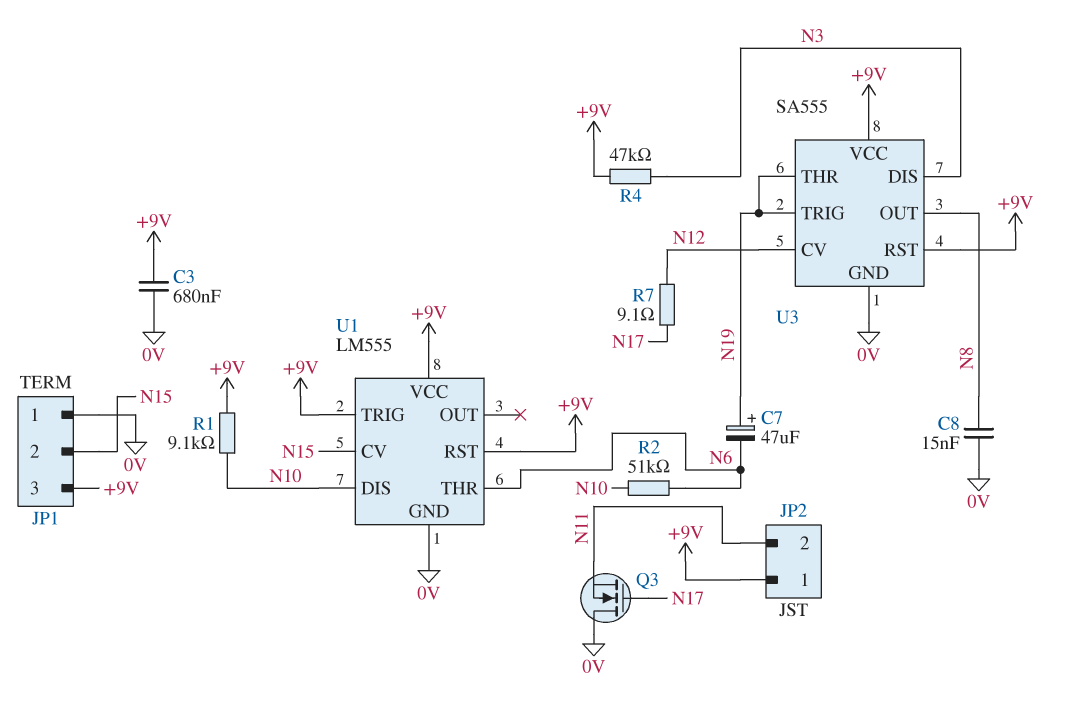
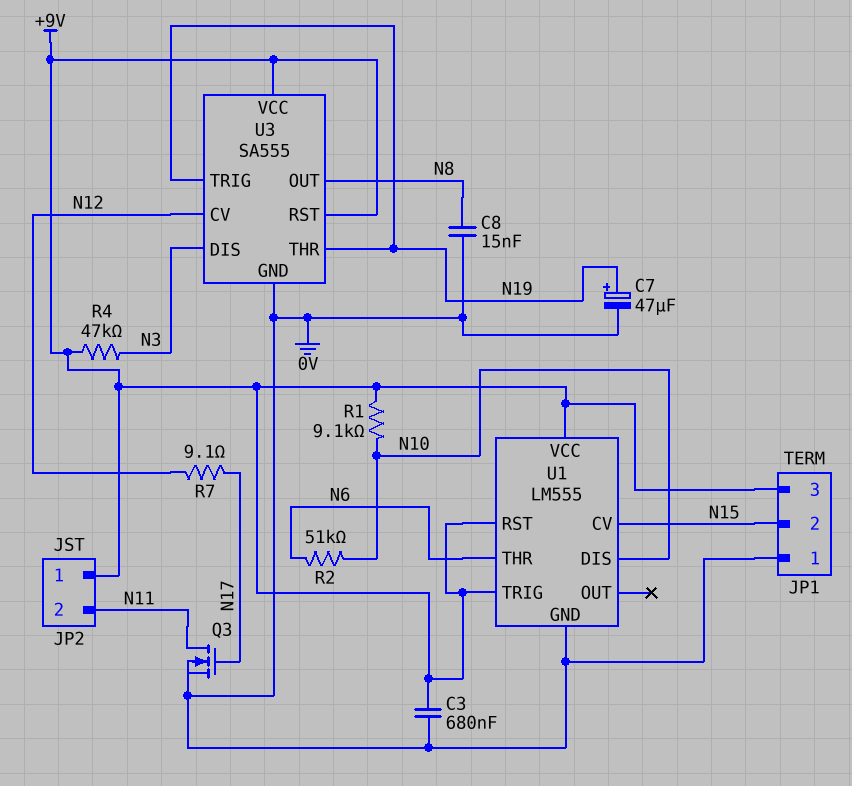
C7: 47uF (plus N19, minus N6) -> 47uF (plus N19, minus 0V)
Q3: NMOS (G N17, D 0V, S N11) -> NMOS (G N17, D N11, S 0V)

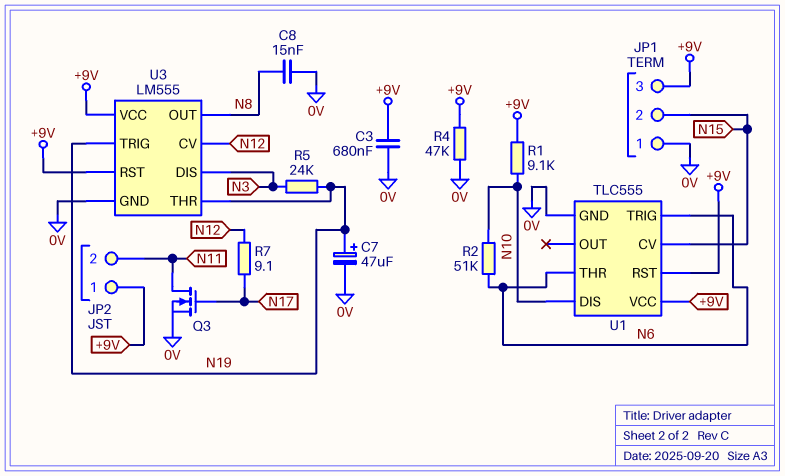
R4: 47k (+9V, N3) -> 47k (+9V, 0V)
R5: none -> 24k (N3, N19)
U1: LM555 -> TLC555
U1 pin TRIG: +9V -> N6
U3: SA555 -> LM555

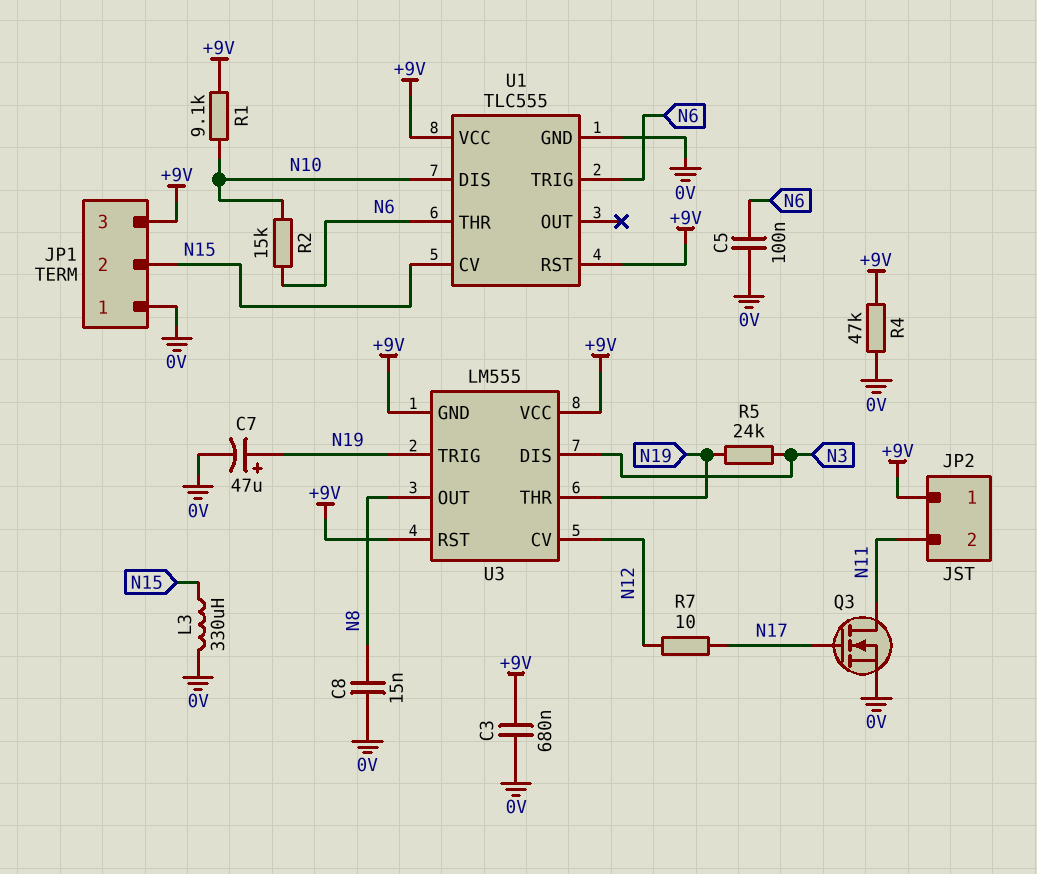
C5: none -> 100nF (0V, N6)
L3: none -> 330uH (0V, N15)
R2: 51k (N6, N10) -> 15k (N6, N10)
R7: 9.1 (N12, N17) -> 10 (N12, N17)
U3 pin GND: 0V -> +9V

